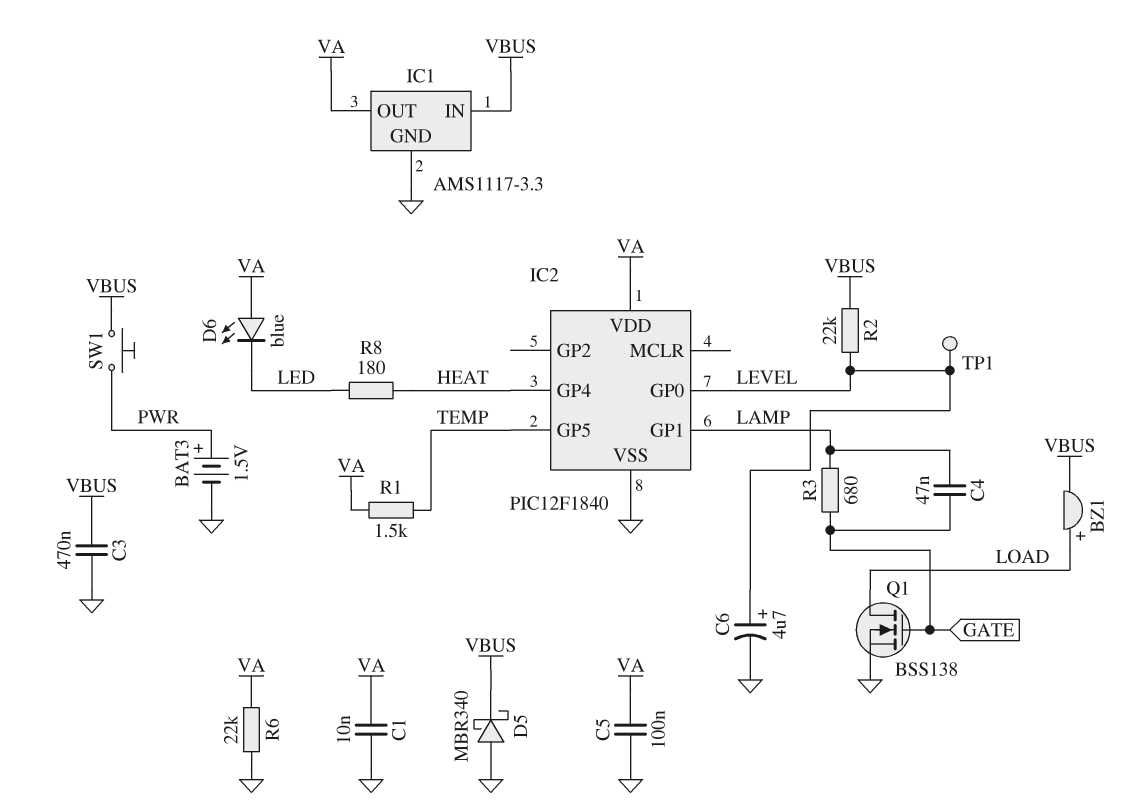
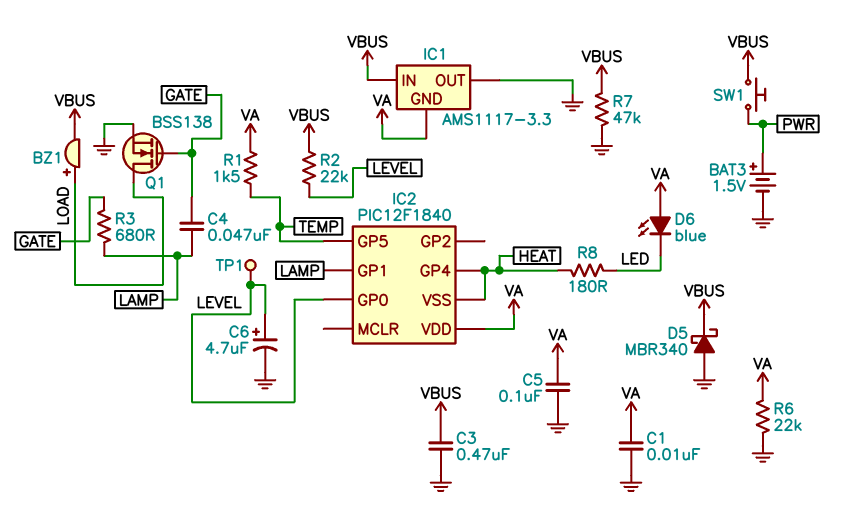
IC1 pin GND: GND -> VA
IC1 pin OUT: VA -> GND
IC2 pin VSS: GND -> HEAT
R7: none -> 47k (GND, VBUS)

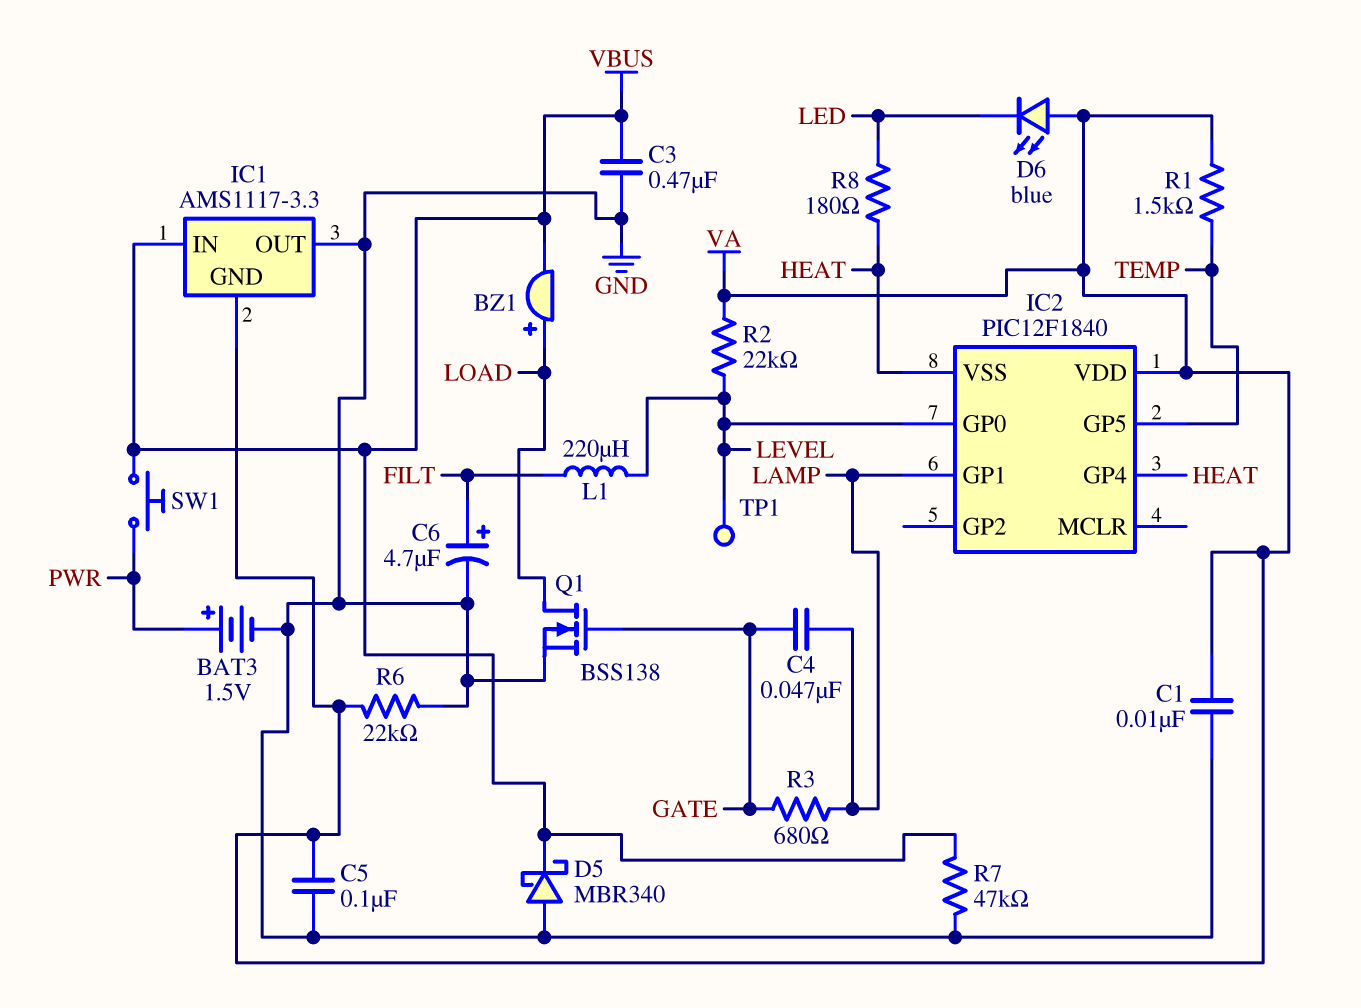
C6: 4.7uF (plus LEVEL, minus GND) -> 4.7uF (plus FILT, minus GND)
L1: none -> 220uH (FILT, LEVEL)
R2: 22k (LEVEL, VBUS) -> 22k (LEVEL, VA)

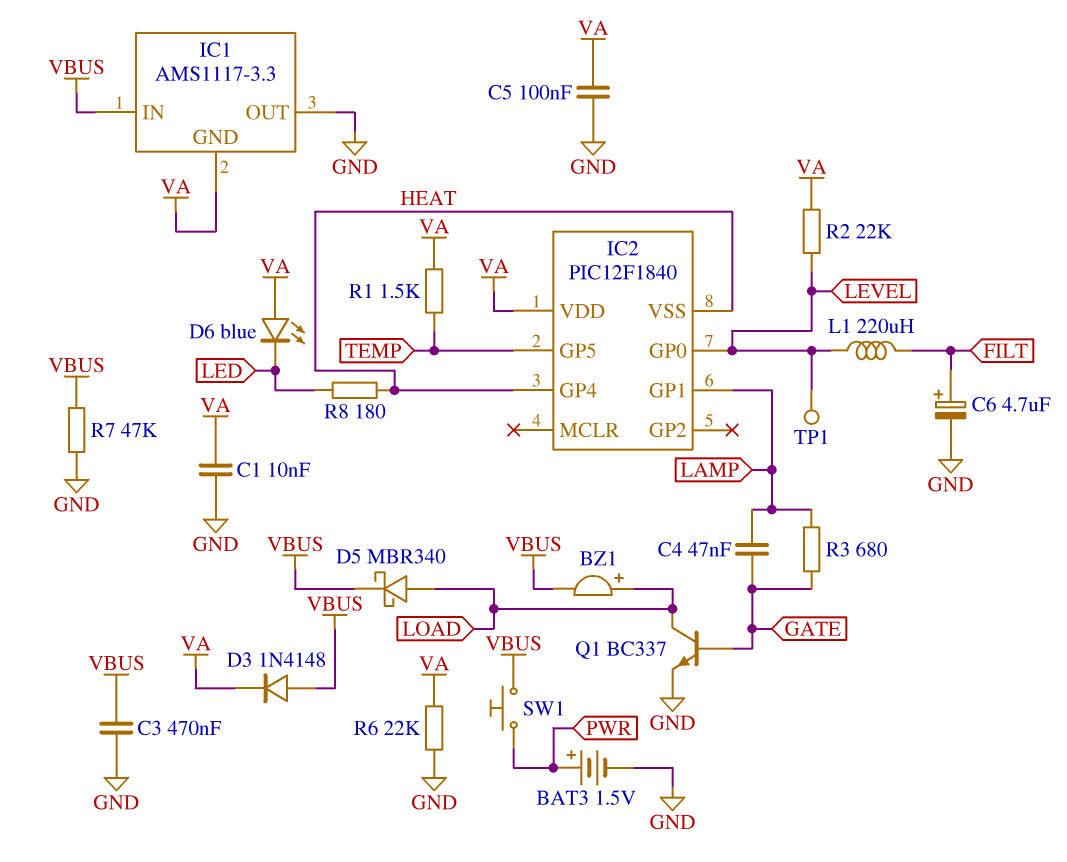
D3: none -> diode 1N4148 (A VBUS, K VA)
D5: schottky MBR340 (A GND, K VBUS) -> schottky MBR340 (A LOAD, K VBUS)
Q1: NMOS BSS138 (G GATE, D LOAD, S GND) -> NPN BC337 (B GATE, C LOAD, E GND)

